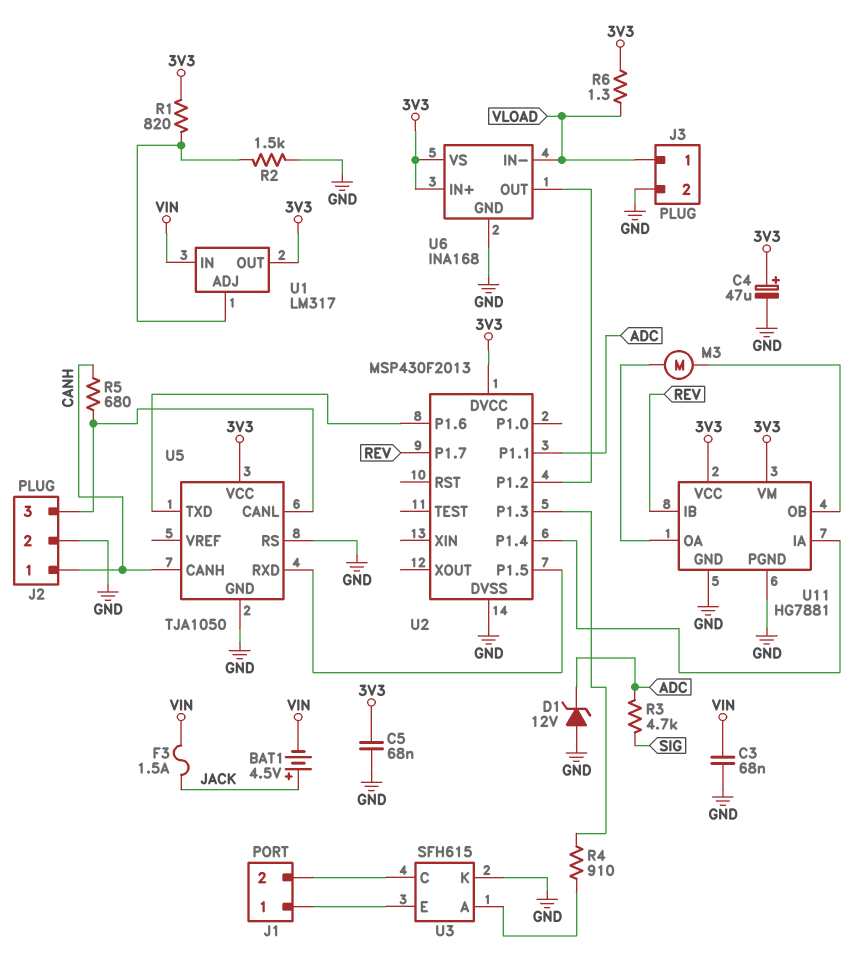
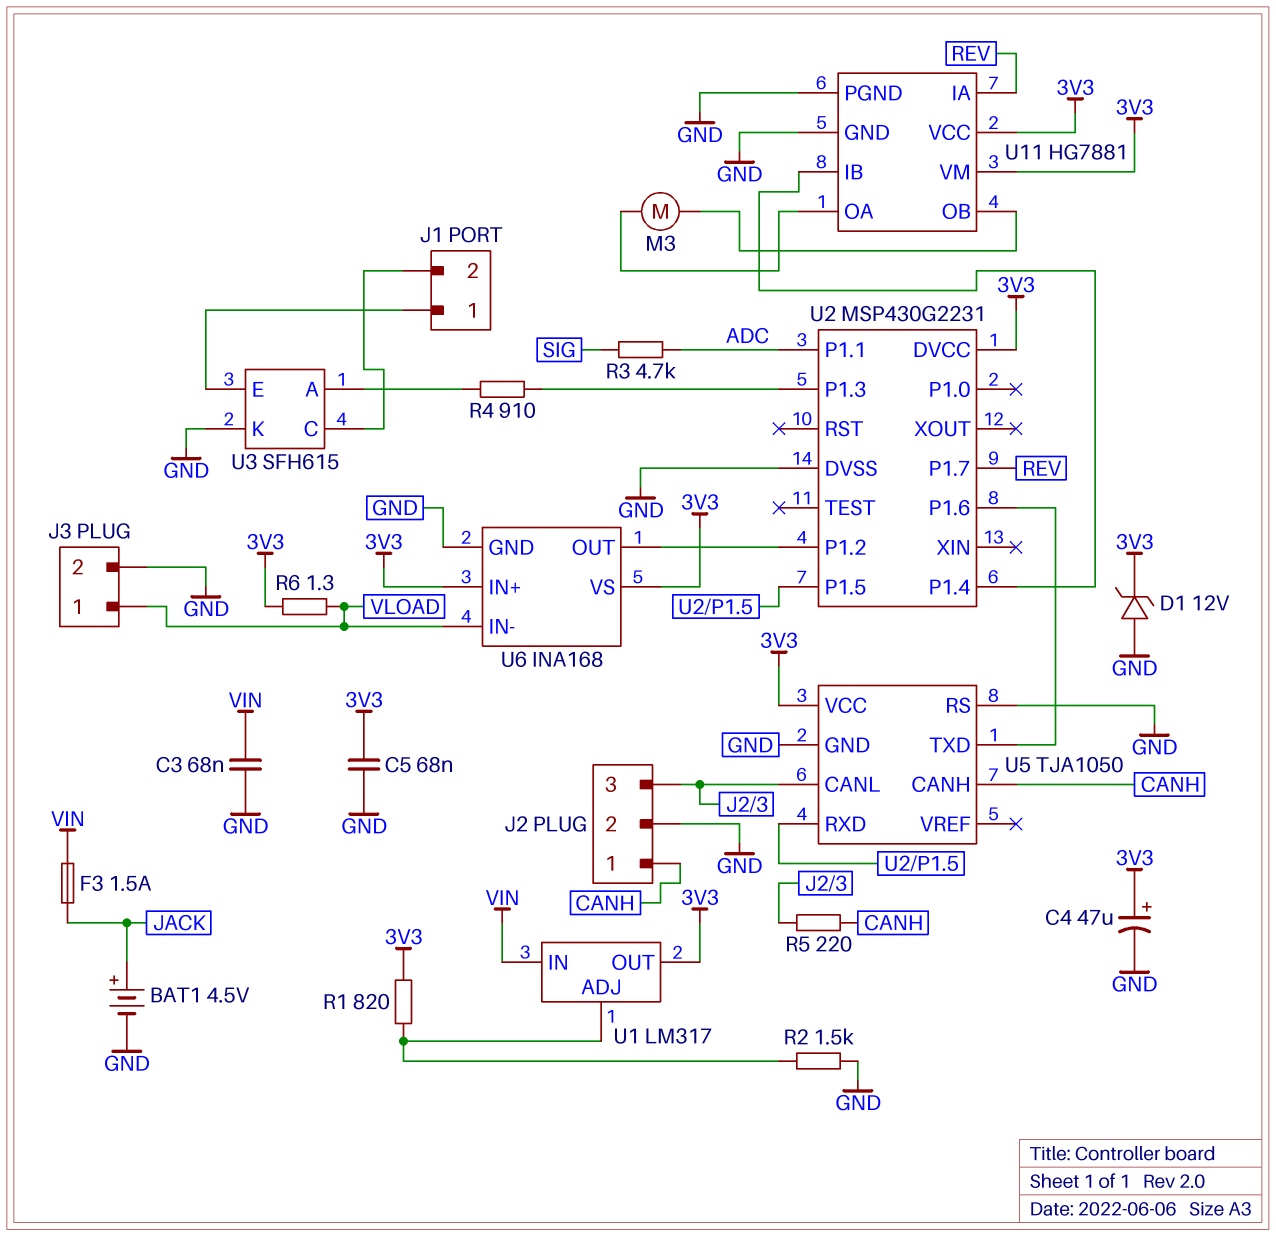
BAT1: 4.5V (plus JACK, minus VIN) -> 4.5V (plus JACK, minus GND)
D1: zener 12V (A GND, K ADC) -> zener 12V (A GND, K 3V3)
R5: 680 (CANH, J2/3) -> 220 (CANH, J2/3)
U2: MSP430F2013 -> MSP430G2231
U11 pin IA: U2/P1.4 -> REV
U11 pin IB: REV -> U2/P1.4

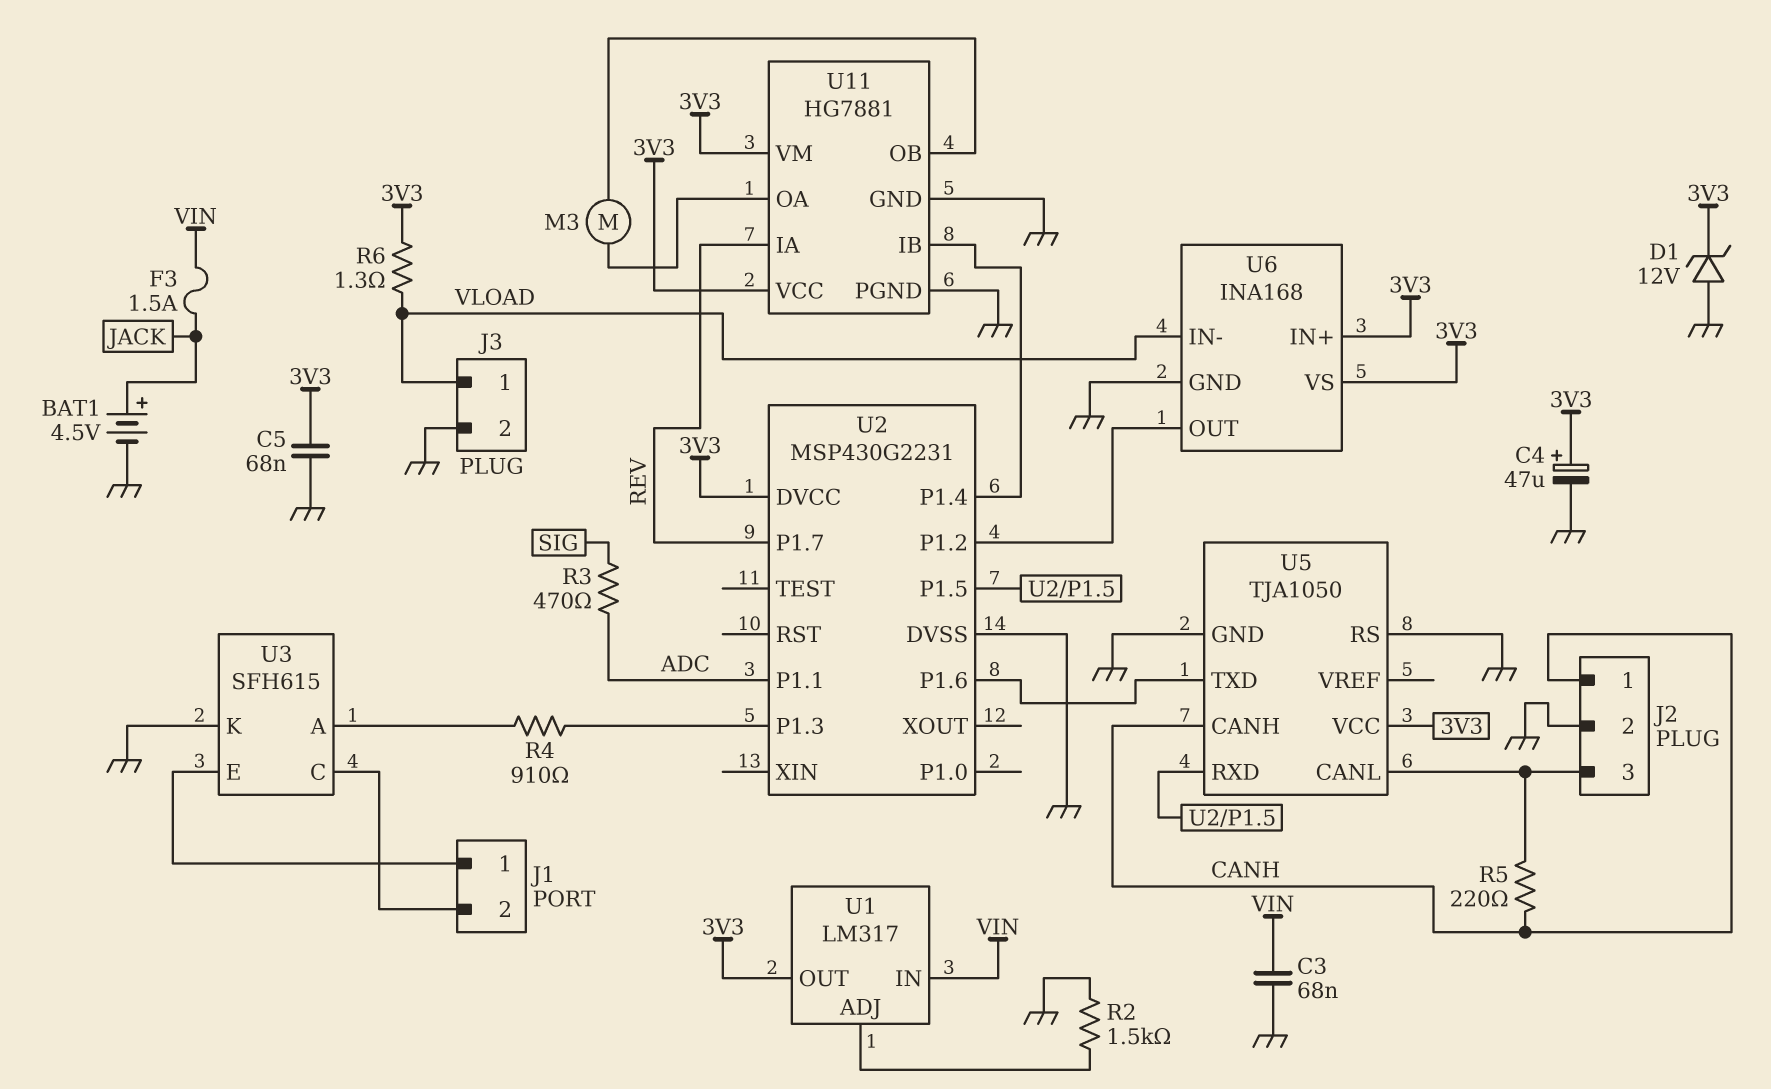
R1: 820 (3V3, U1/ADJ) -> none
R3: 4.7k (ADC, SIG) -> 470 (ADC, SIG)

